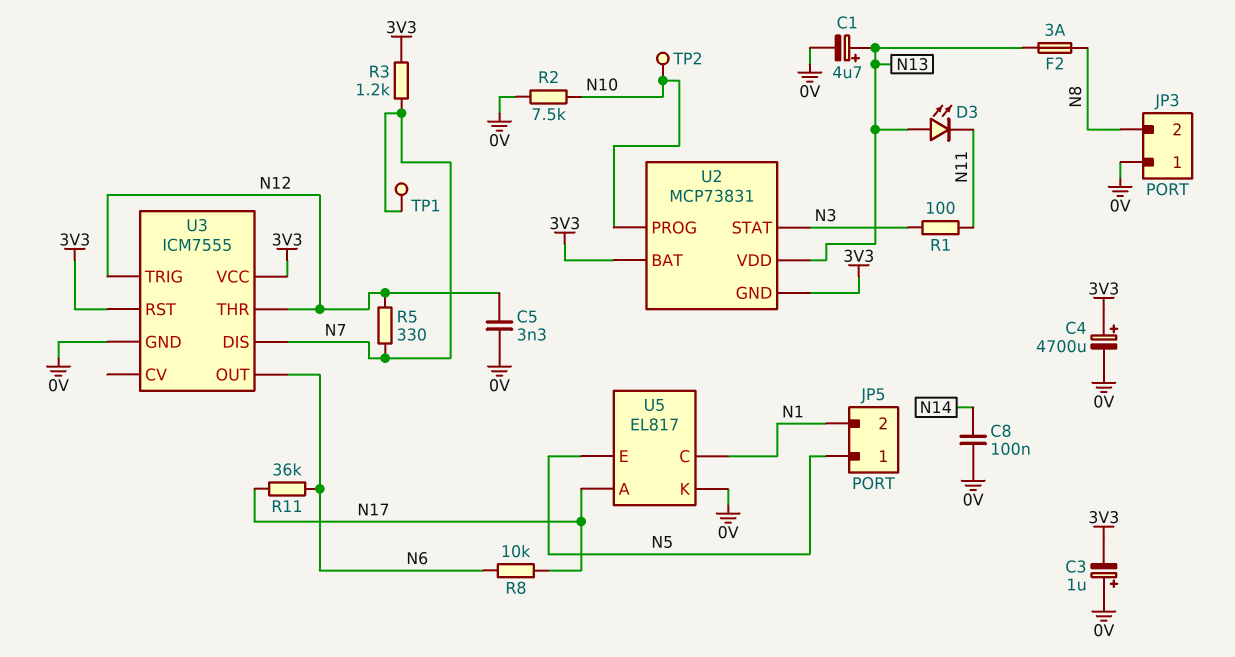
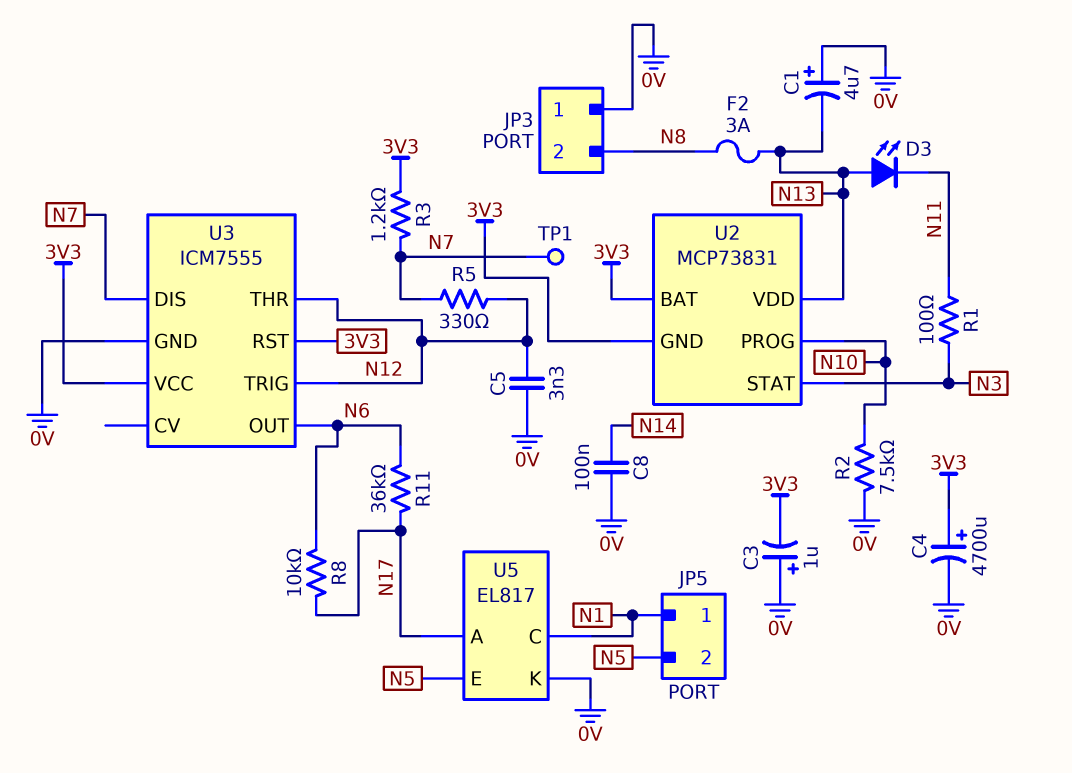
C1: 4.7uF (plus N13, minus 0V) -> 4.7uF (plus 0V, minus N13)
JP5 pin 1: N5 -> N1
JP5 pin 2: N1 -> N5
TP2: test point (N10) -> none

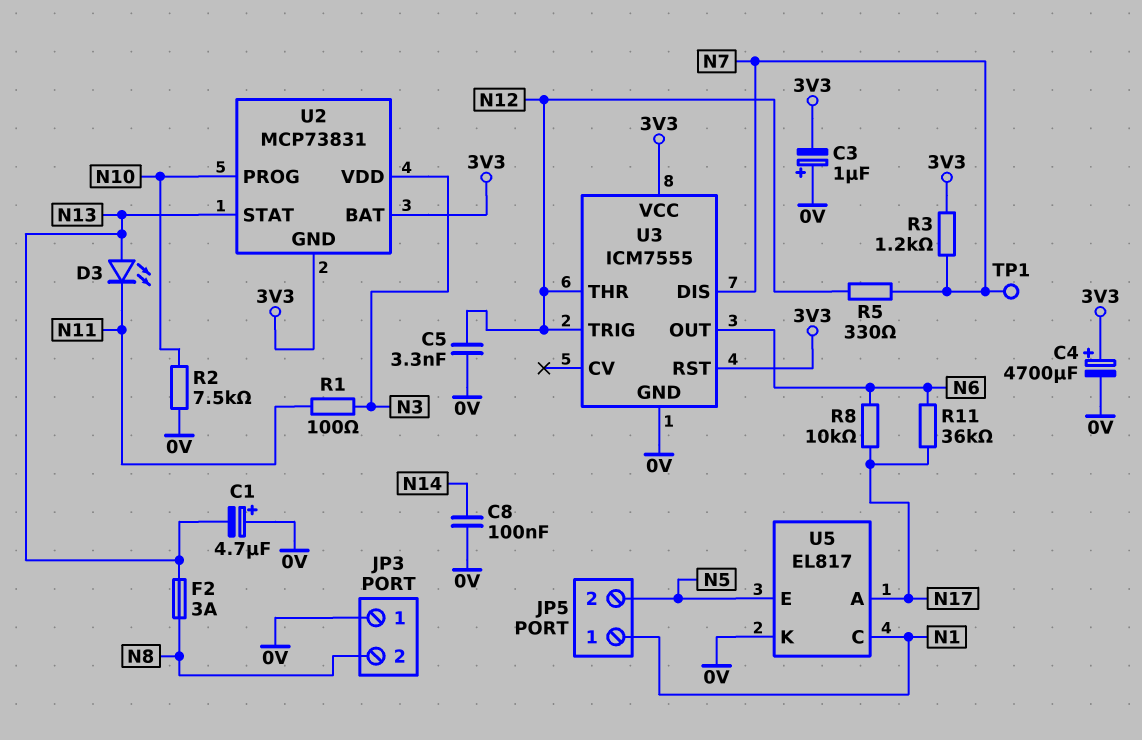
U2 pin STAT: N3 -> N13
U2 pin VDD: N13 -> N3

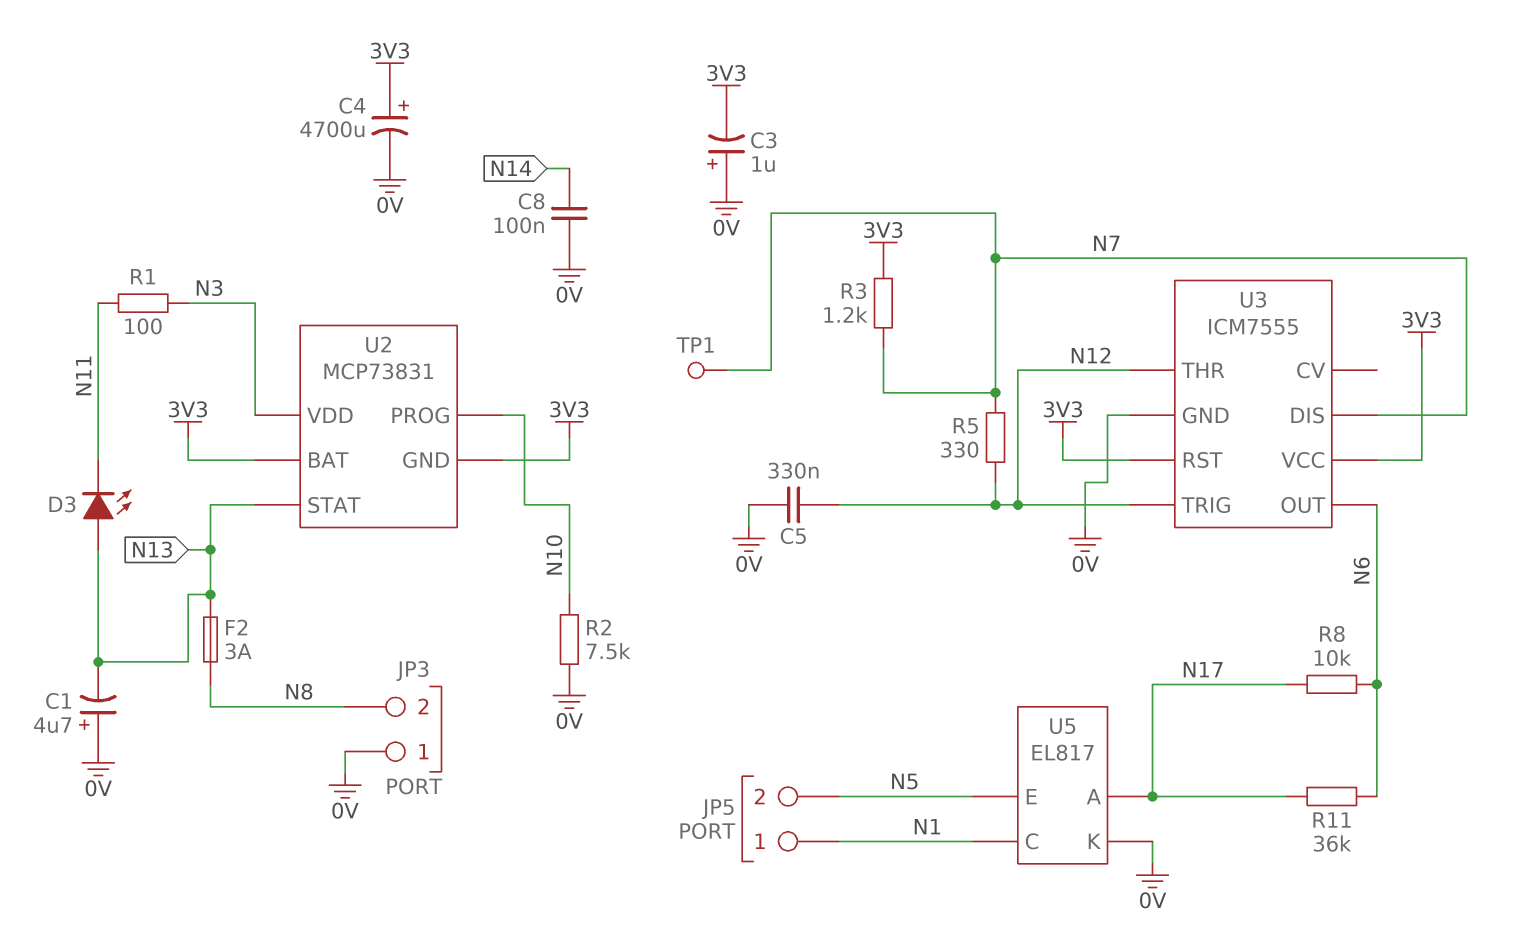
C5: 3.3nF (0V, N12) -> 330nF (0V, N12)

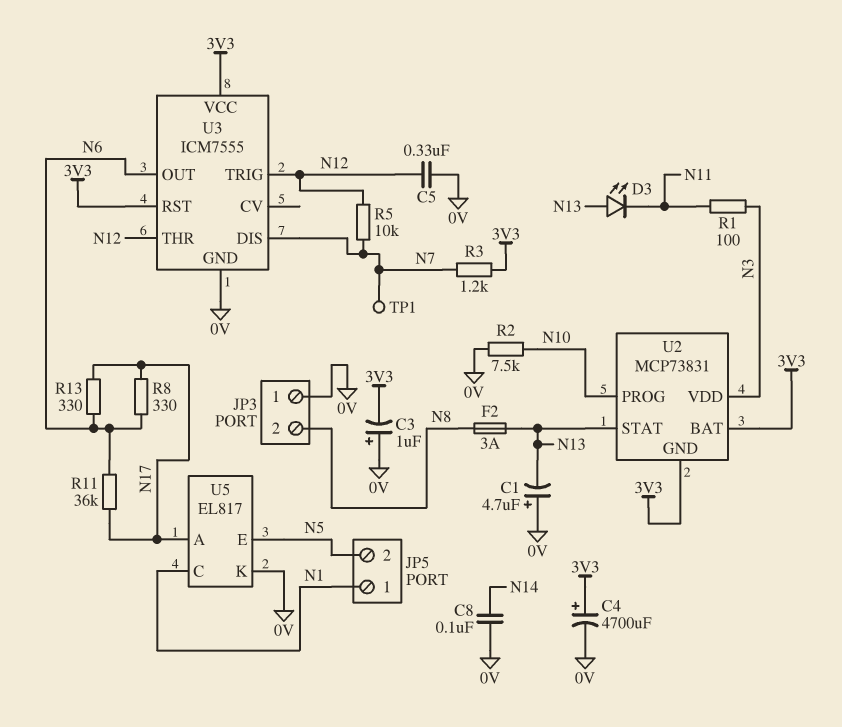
R5: 330 (N7, N12) -> 10k (N7, N12)
R8: 10k (N6, N17) -> 330 (N6, N17)
R13: none -> 330 (N6, N17)

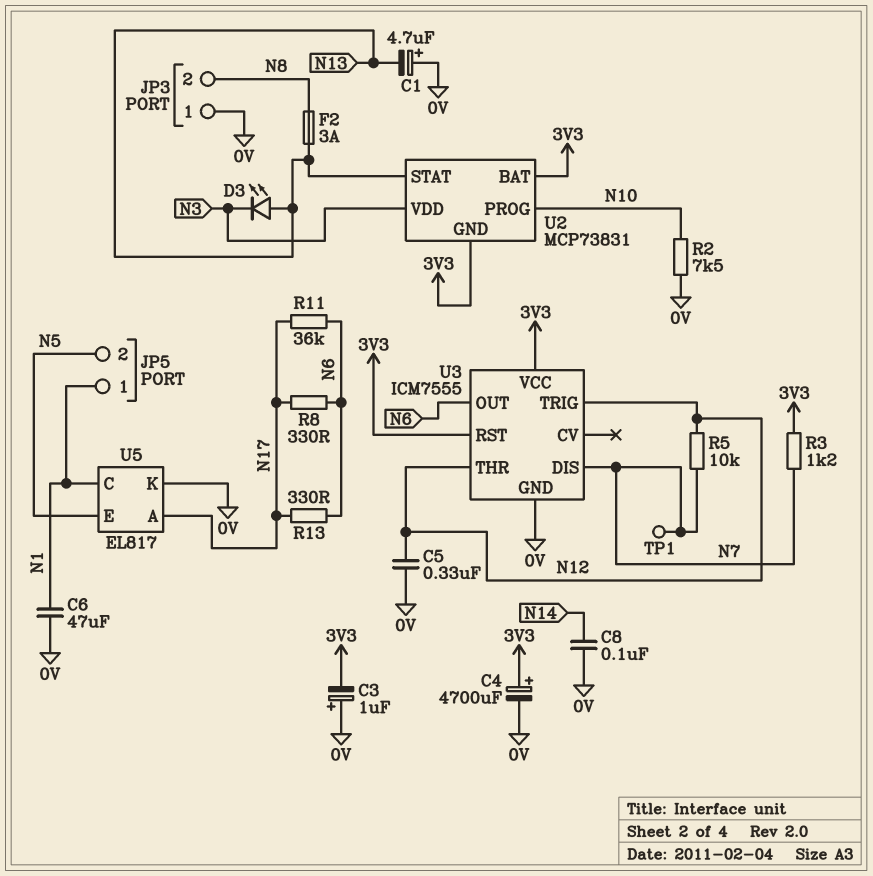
C6: none -> 47uF (0V, N1)
D3: LED (A N13, K N11) -> LED (A N13, K N3)
R1: 100 (N3, N11) -> none

